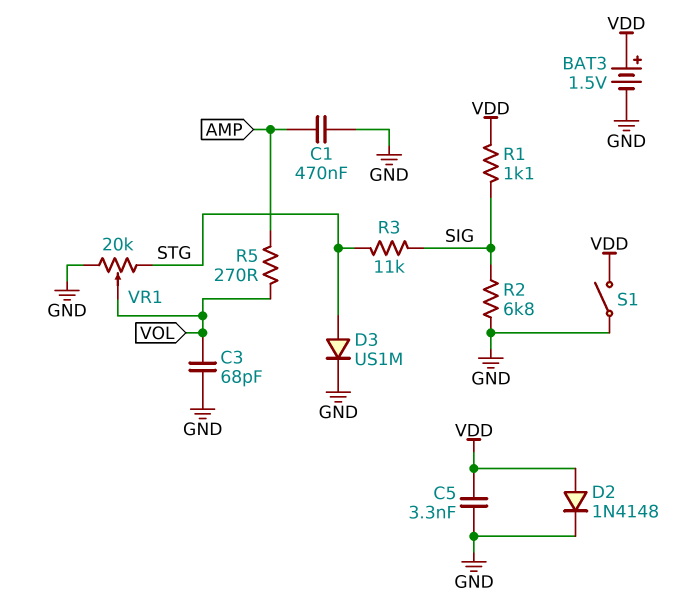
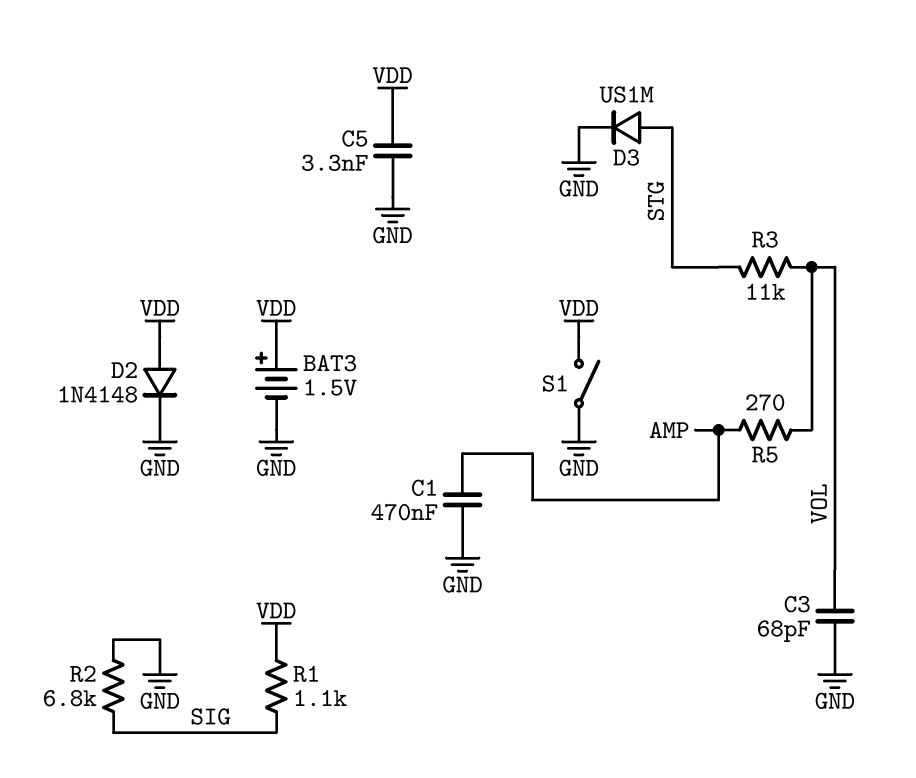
R3: 11k (SIG, STG) -> 11k (STG, VOL)
VR1: 20k (GND, STG, wiper VOL) -> none

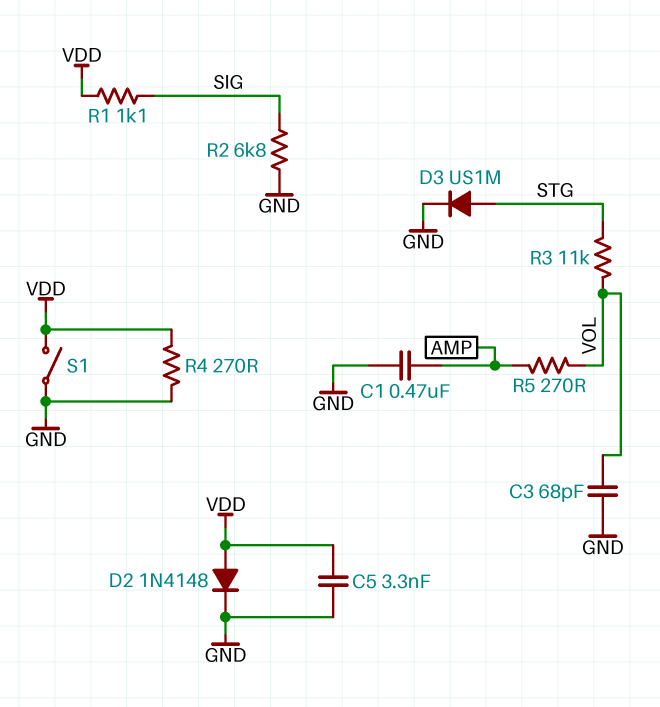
BAT3: 1.5V (plus VDD, minus GND) -> none
R4: none -> 270 (GND, VDD)

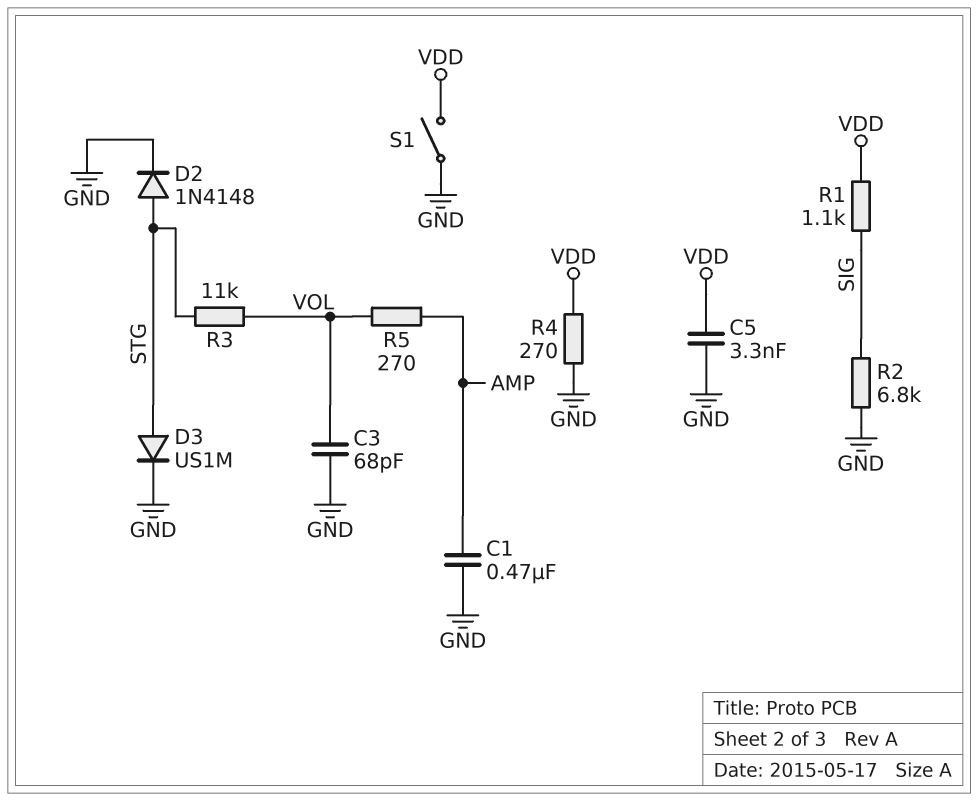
D2: diode 1N4148 (A VDD, K GND) -> diode 1N4148 (A STG, K GND)

